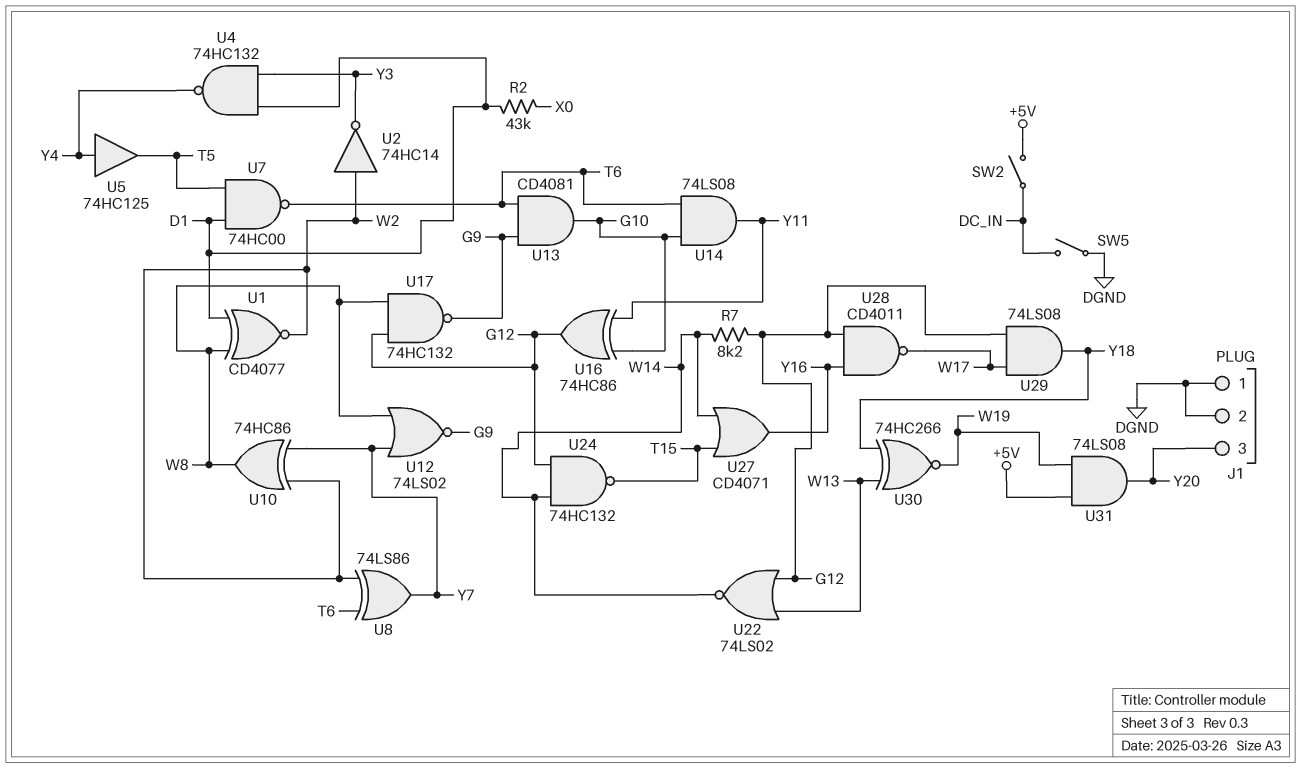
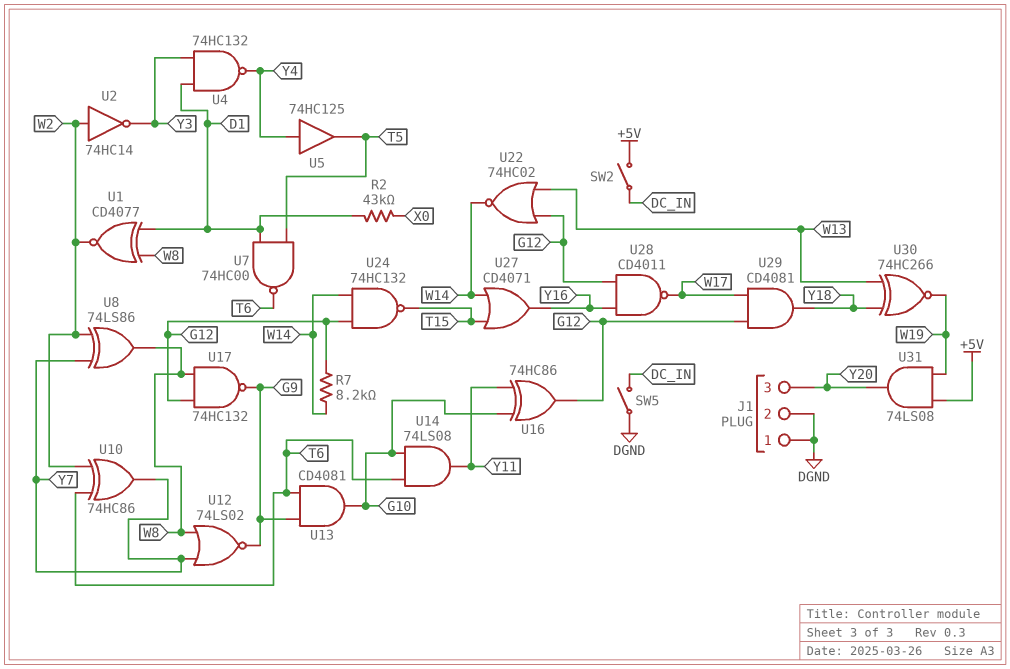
U8: XOR 74LS86 (in T6, in W2, out Y7) -> XOR 74LS86 (in W2, in Y7, out W8)
U10: XOR 74HC86 (in W2, in Y7, out W8) -> XOR 74HC86 (in T6, in W2, out Y7)
U22: NOR 74LS02 (in G12, in W13, out W14) -> NOR 74HC02 (in G12, in W13, out W14)
U29: AND 74LS08 (in G12, in W17, out Y18) -> AND CD4081 (in G12, in W17, out Y18)

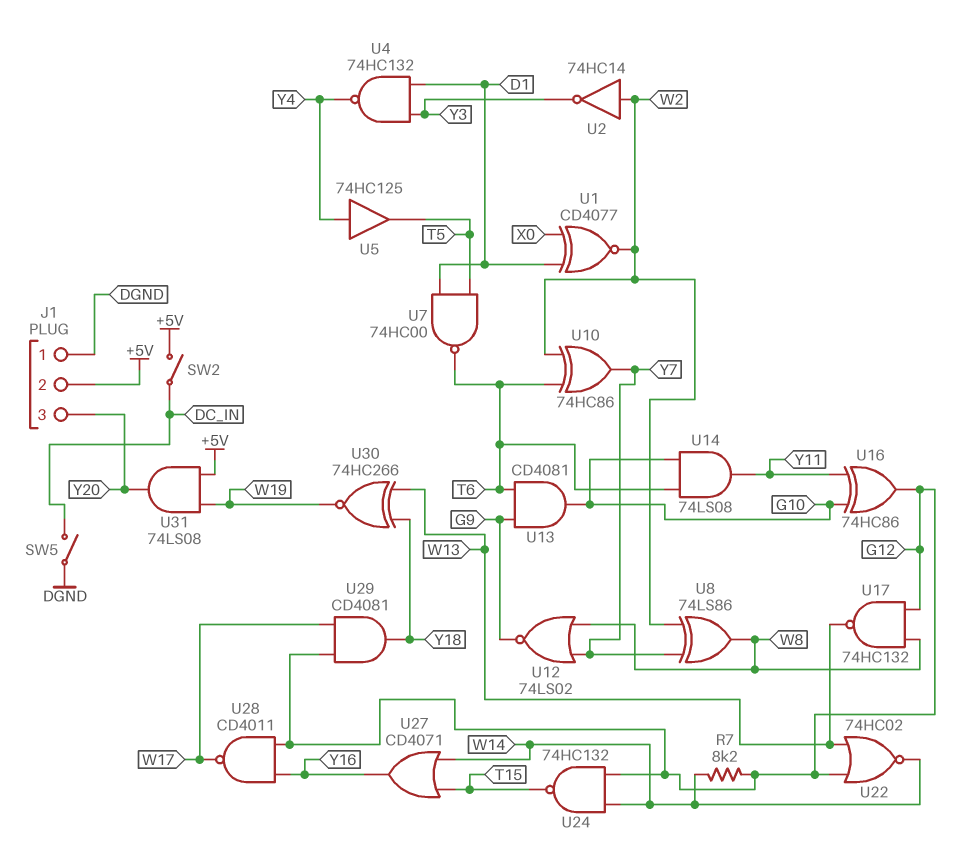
J1 pin 2: DGND -> +5V
R2: 43k (D1, X0) -> none
U1: XNOR CD4077 (in D1, in W8, out W2) -> XNOR CD4077 (in D1, in X0, out W2)
U17: NAND 74HC132 (in G12, in W8, out G9) -> NAND 74HC132 (in G12, in W8, out W13)

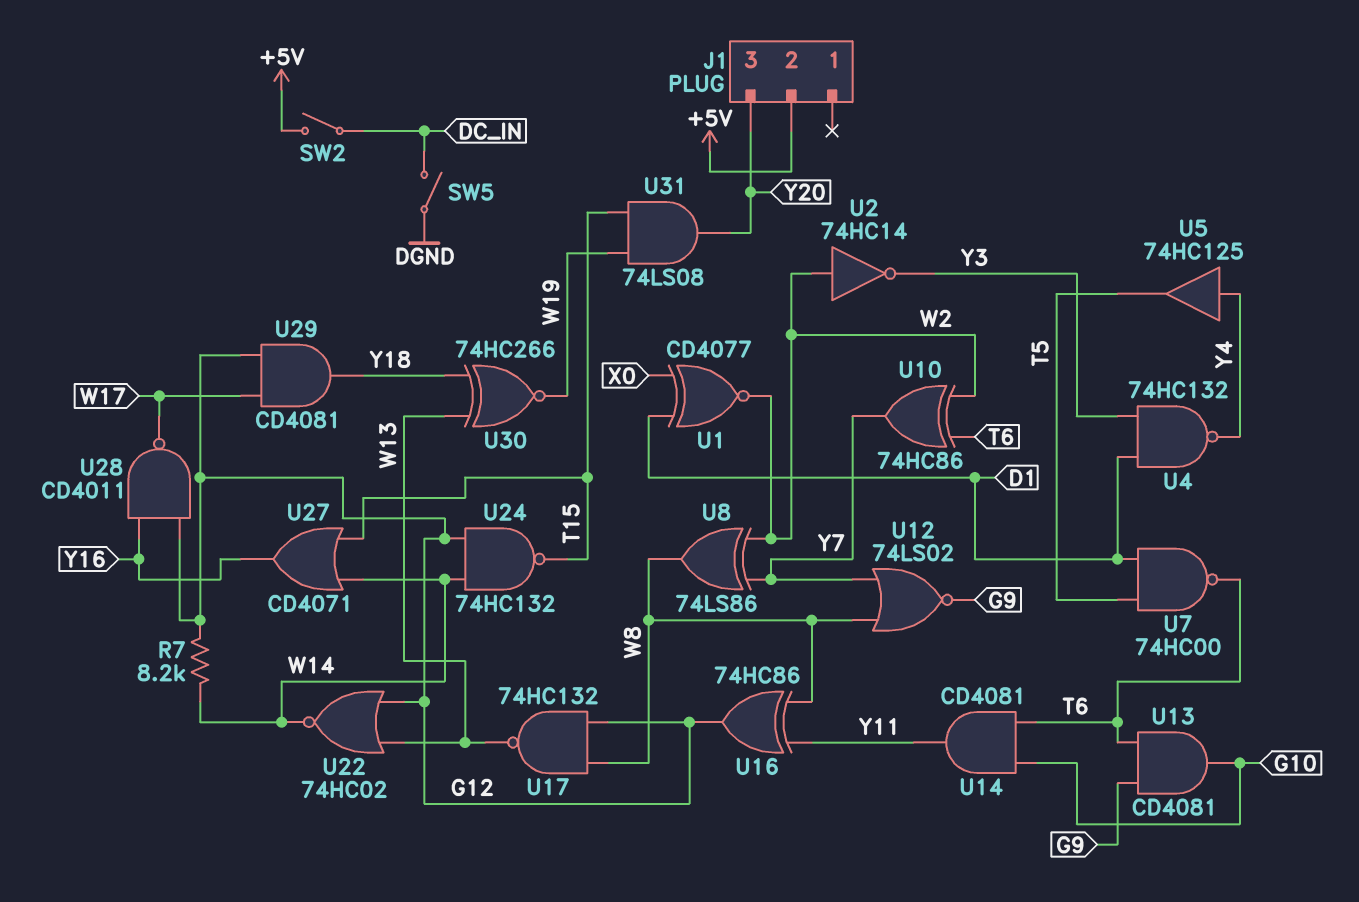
J1 pin 1: DGND -> none
U14: AND 74LS08 (in G10, in T6, out Y11) -> AND CD4081 (in G10, in T6, out Y11)
U16: XOR 74HC86 (in G10, in Y11, out G12) -> XOR 74HC86 (in W8, in Y11, out G12)
U31: AND 74LS08 (in +5V, in W19, out Y20) -> AND 74LS08 (in T15, in W19, out Y20)

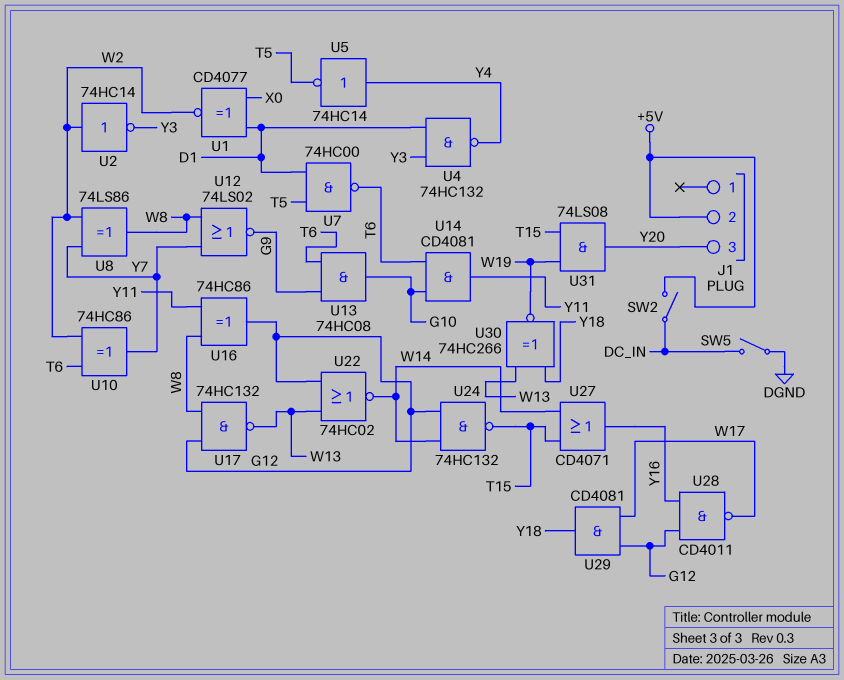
R7: 8.2k (G12, W14) -> none
U5: buffer 74HC125 (in Y4, out T5) -> NOT 74HC14 (in Y4, out T5)
U13: AND CD4081 (in G9, in T6, out G10) -> AND 74HC08 (in G9, in T6, out G10)

